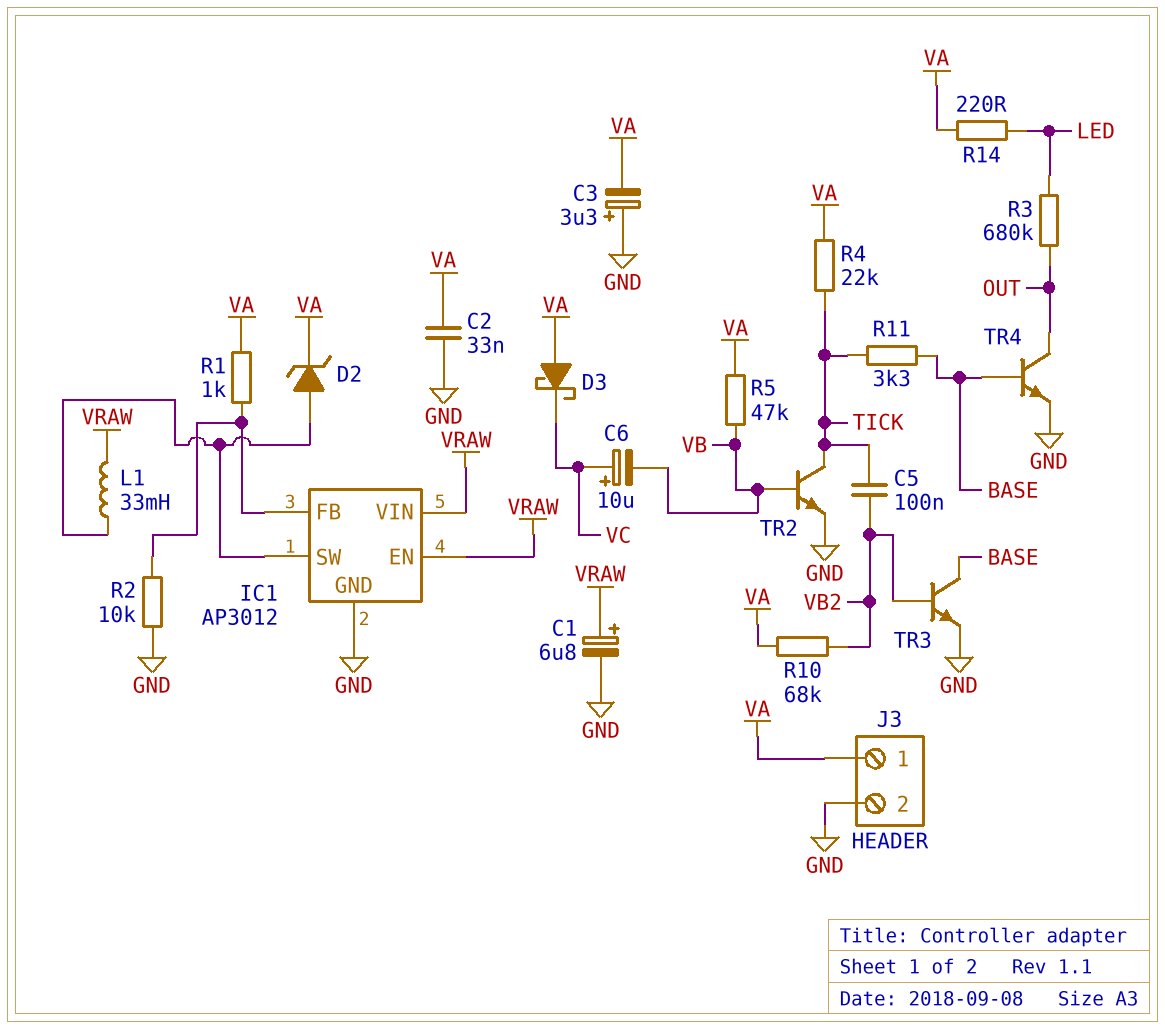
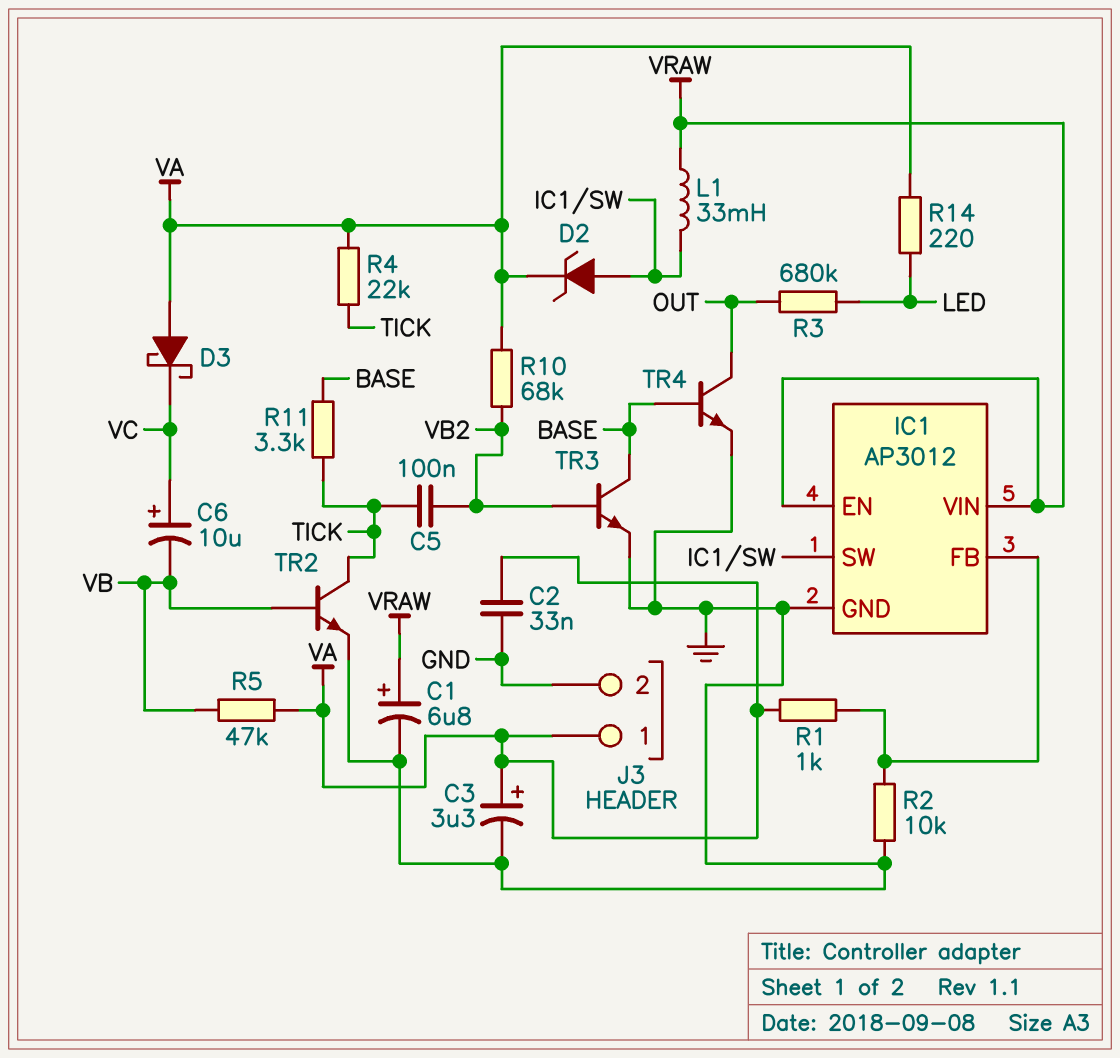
C3: 3.3uF (plus GND, minus VA) -> 3.3uF (plus VA, minus GND)

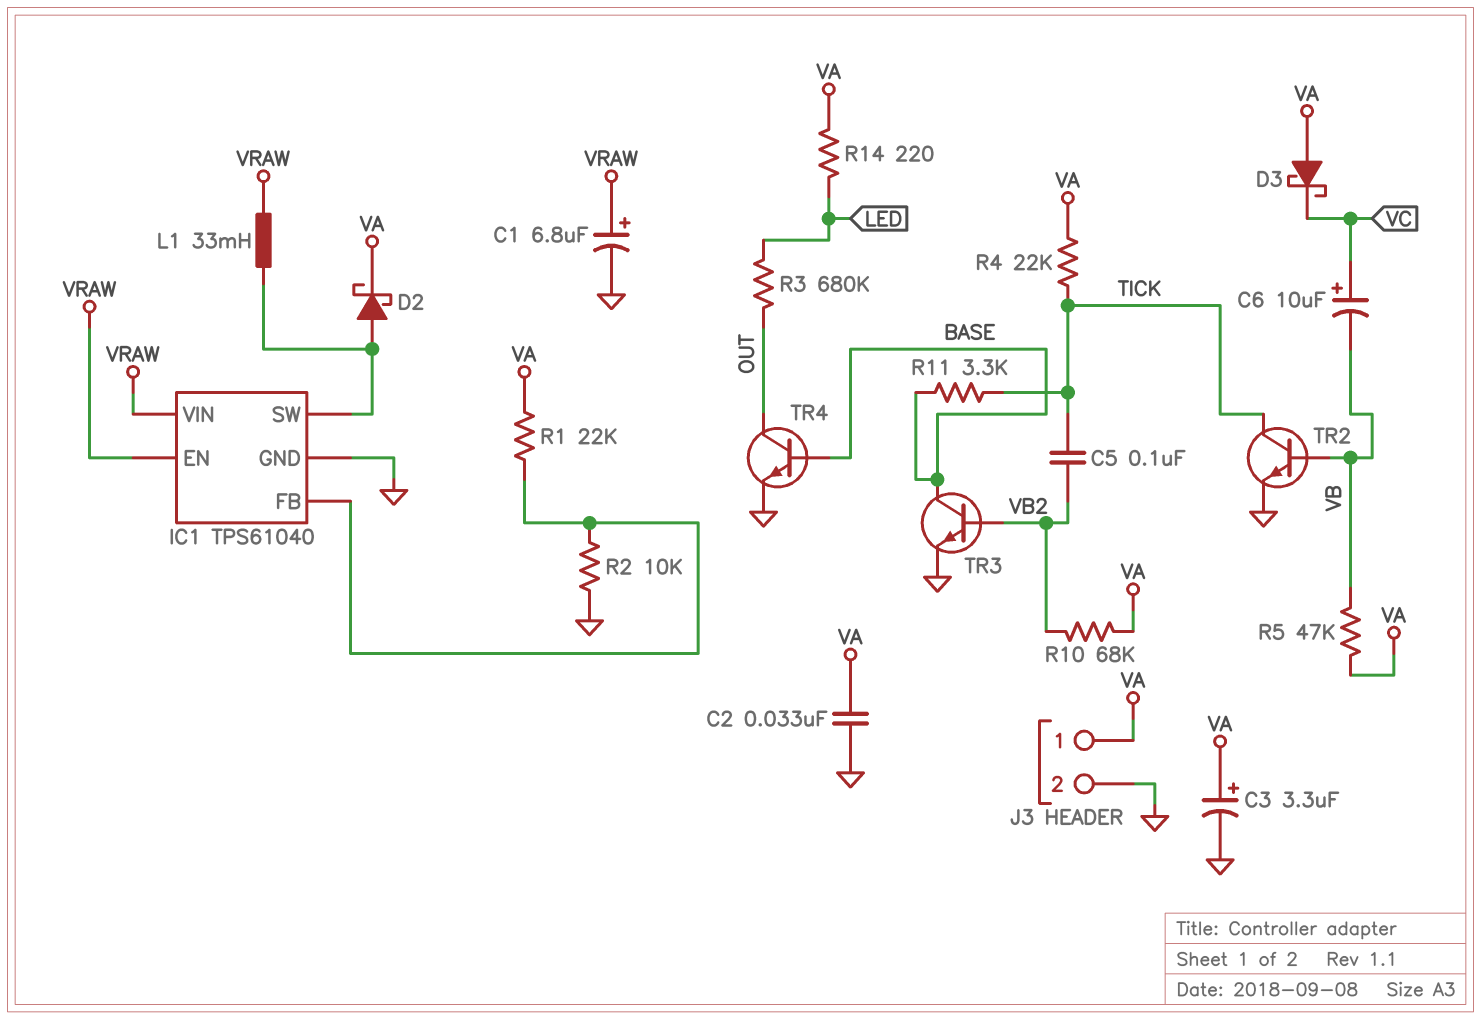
D2: zener (A IC1/SW, K VA) -> schottky (A IC1/SW, K VA)
IC1: AP3012 -> TPS61040
R1: 1k (IC1/FB, VA) -> 22k (IC1/FB, VA)

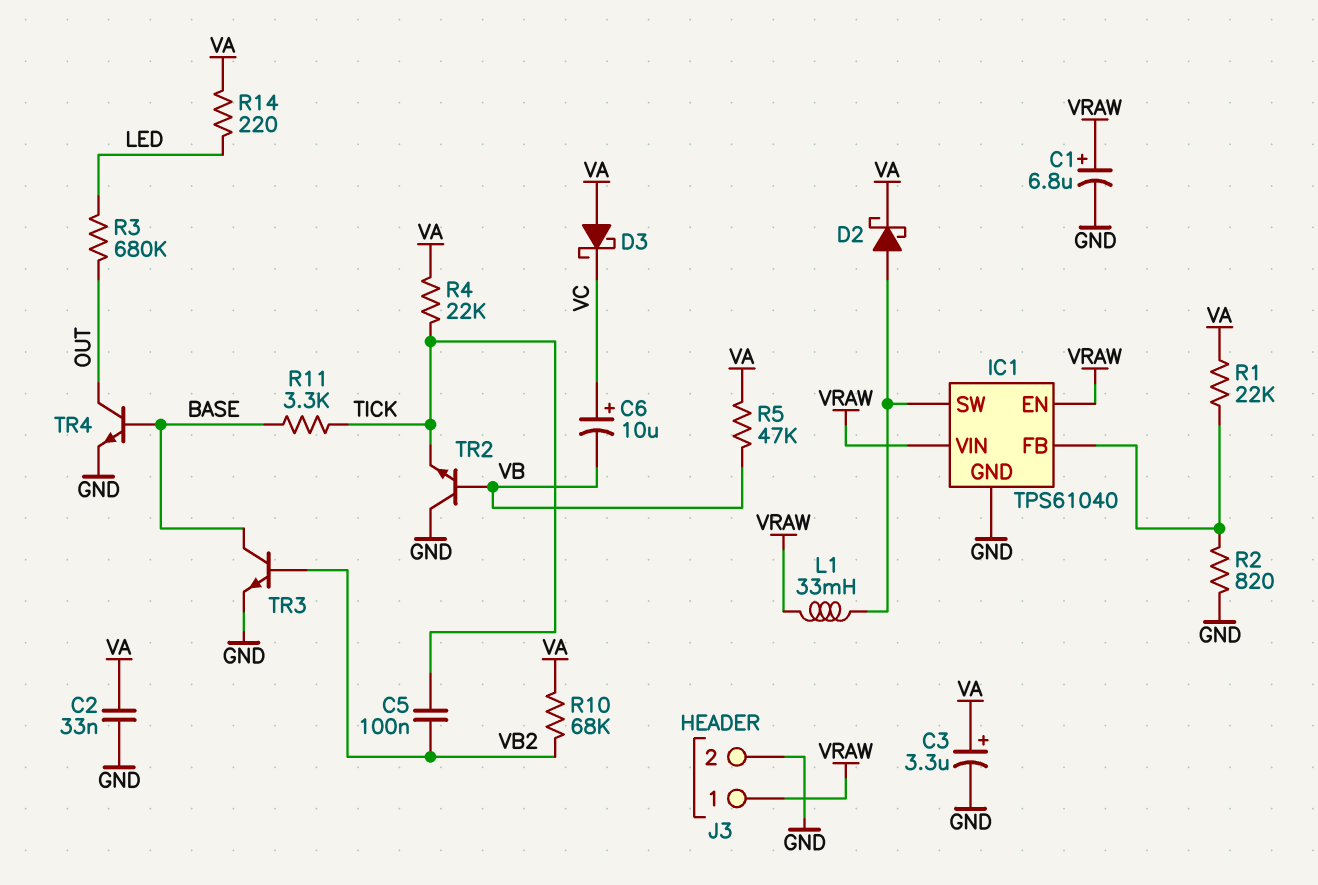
J3 pin 1: VA -> VRAW
R2: 10k (GND, IC1/FB) -> 820 (GND, IC1/FB)
TR2: NPN (B VB, C TICK, E GND) -> NPN (B VB, C GND, E TICK)

